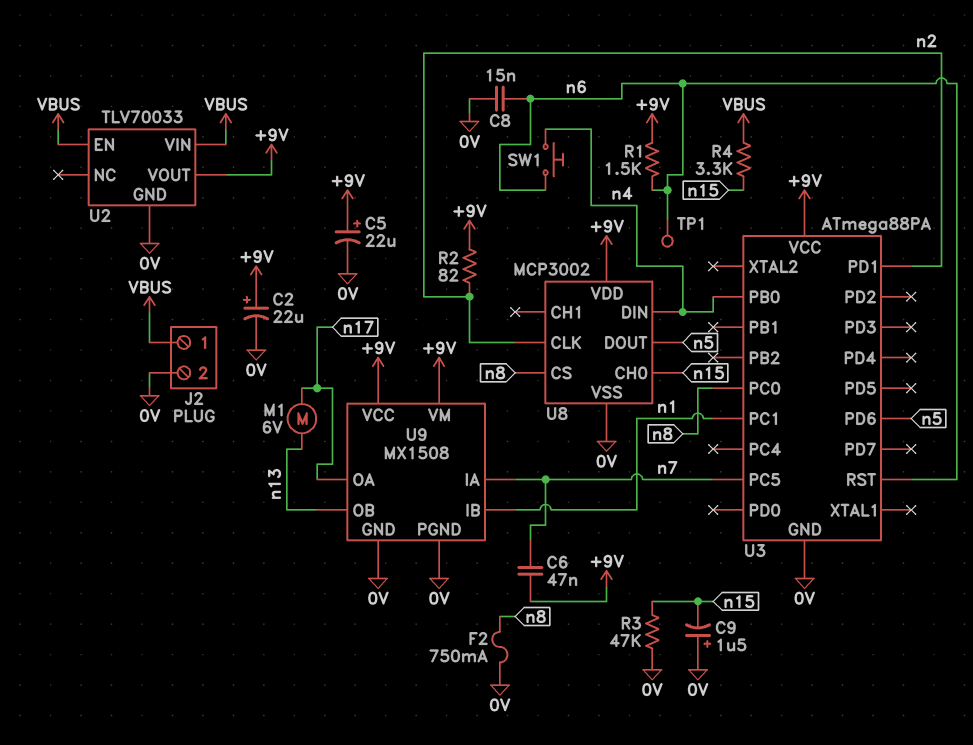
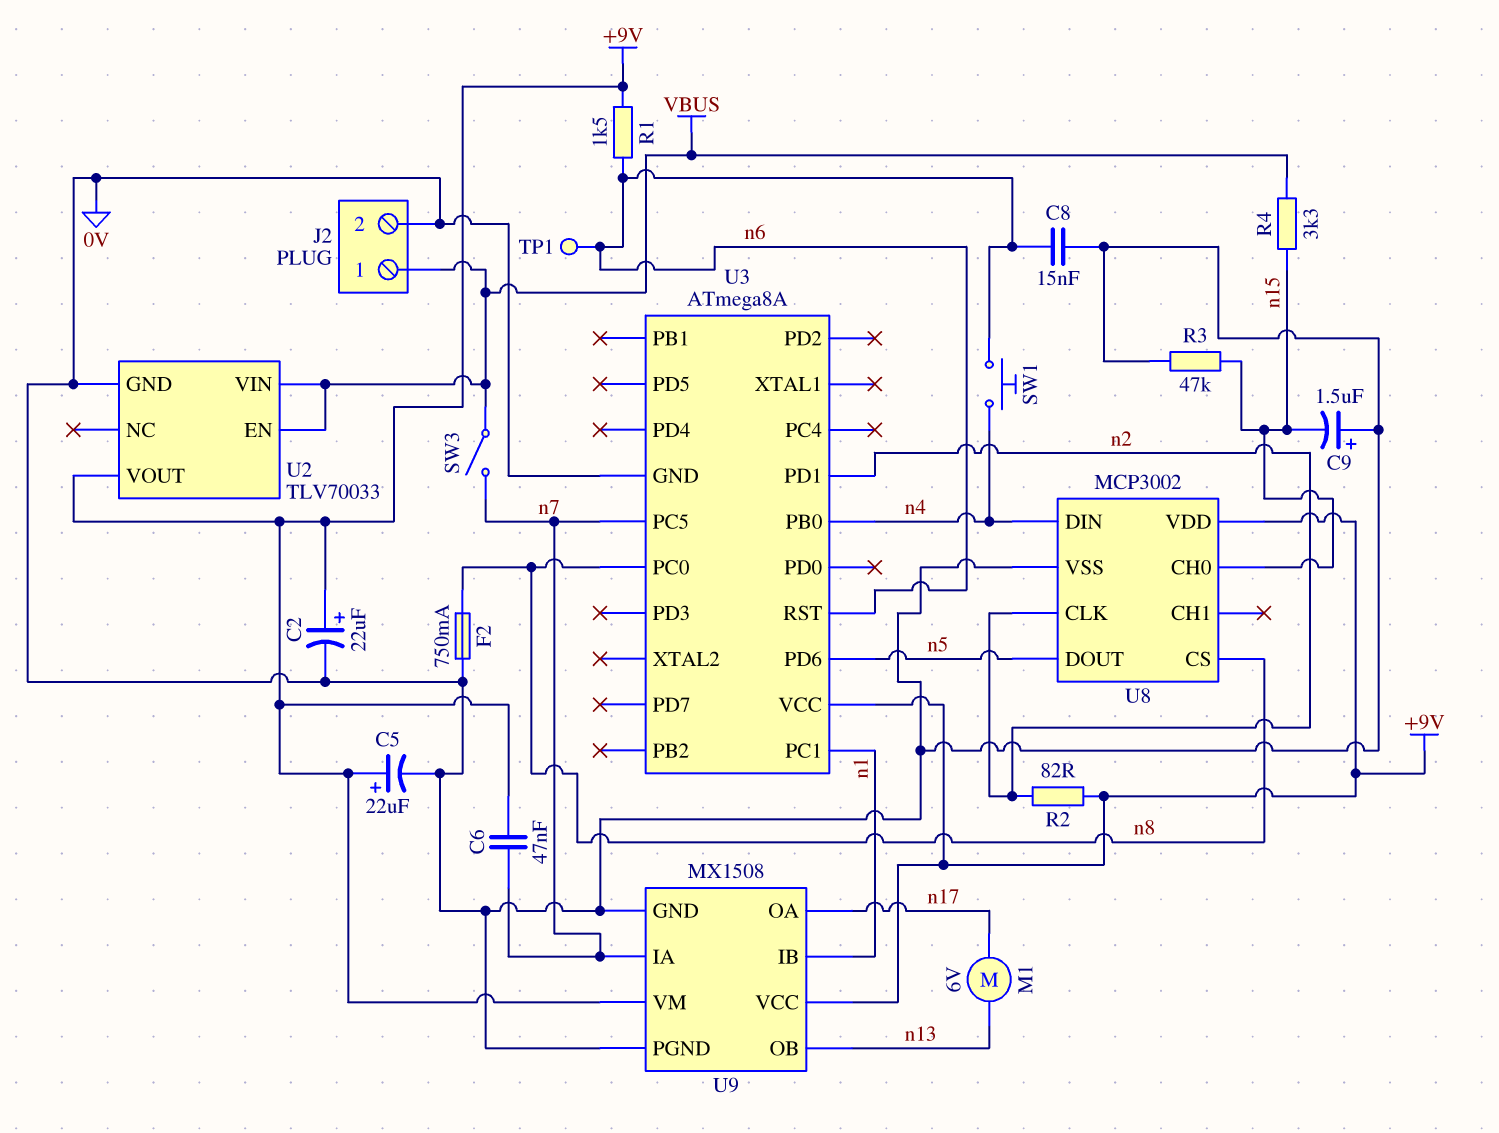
SW3: none -> switch (VBUS, n7)
U3: ATmega88PA -> ATmega8A

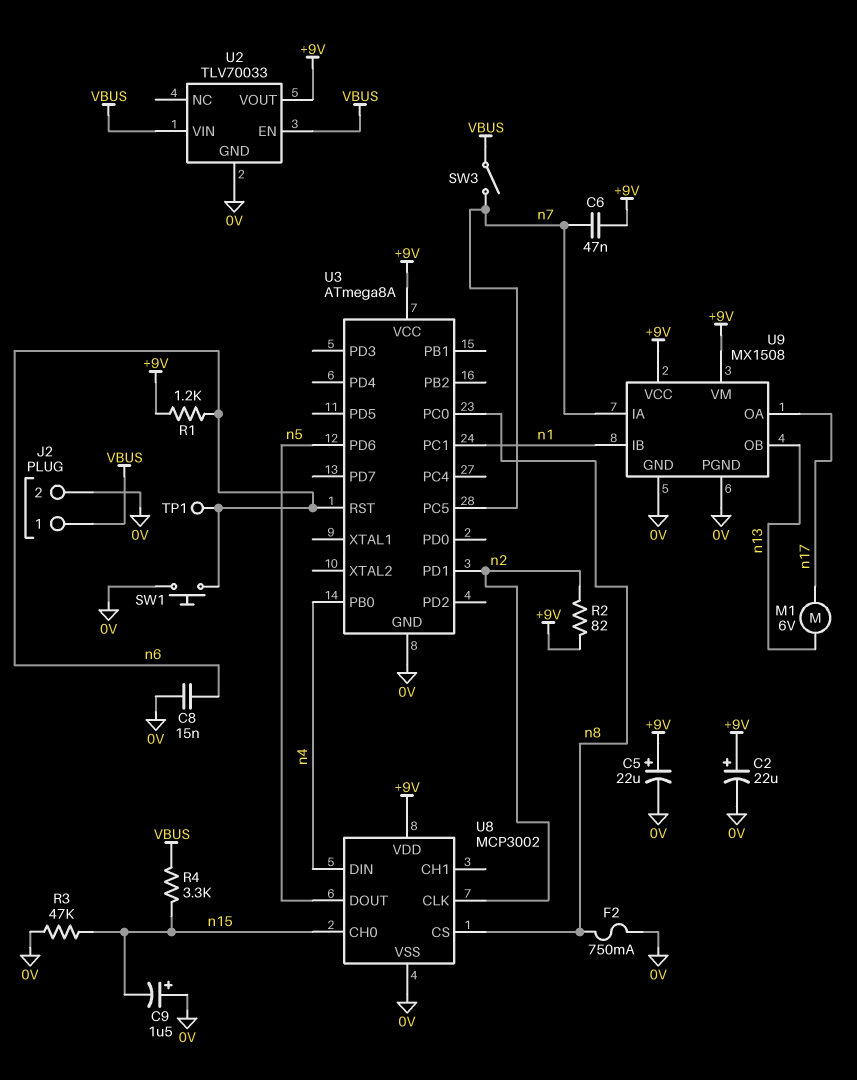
R1: 1.5k (+9V, n6) -> 1.2k (+9V, n6)
SW1: button (n4, n6) -> button (0V, n6)

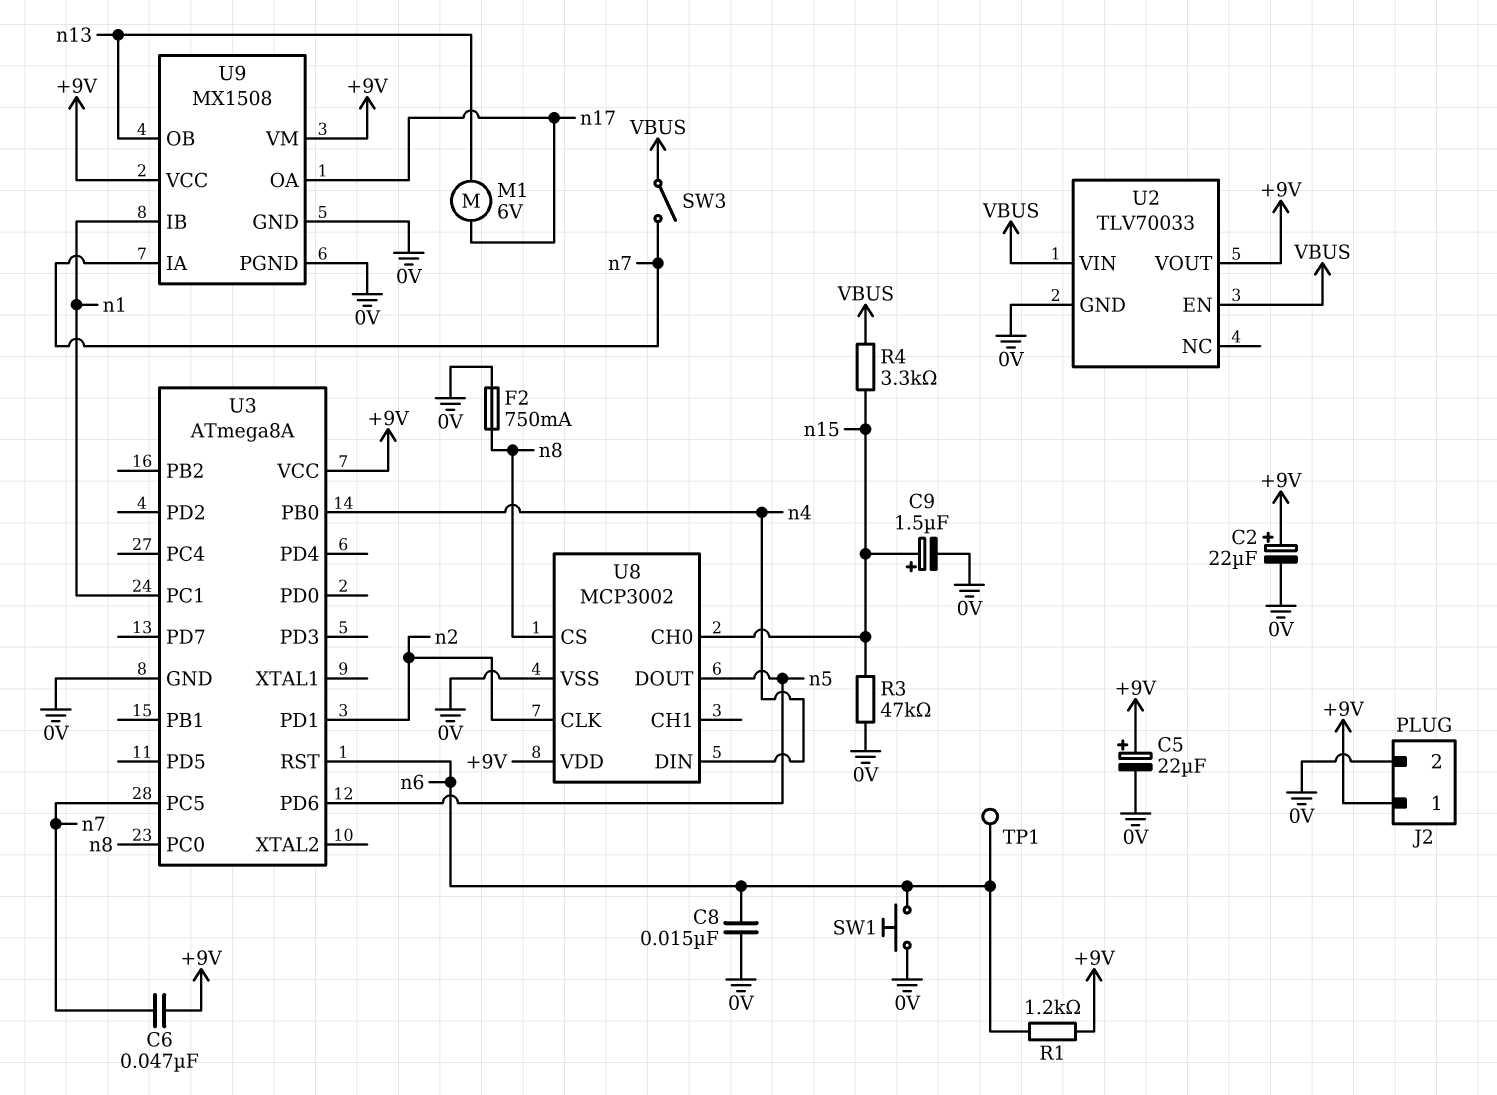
C9: 1.5uF (plus 0V, minus n15) -> 1.5uF (plus n15, minus 0V)
J2 pin 1: VBUS -> +9V
R2: 82 (+9V, n2) -> none

